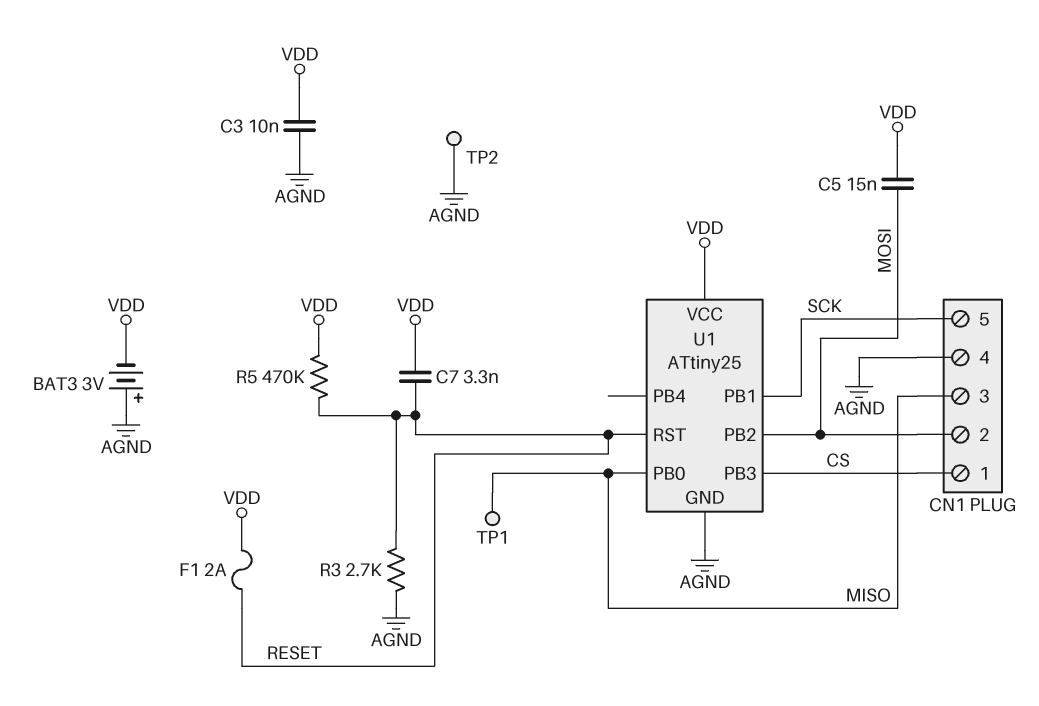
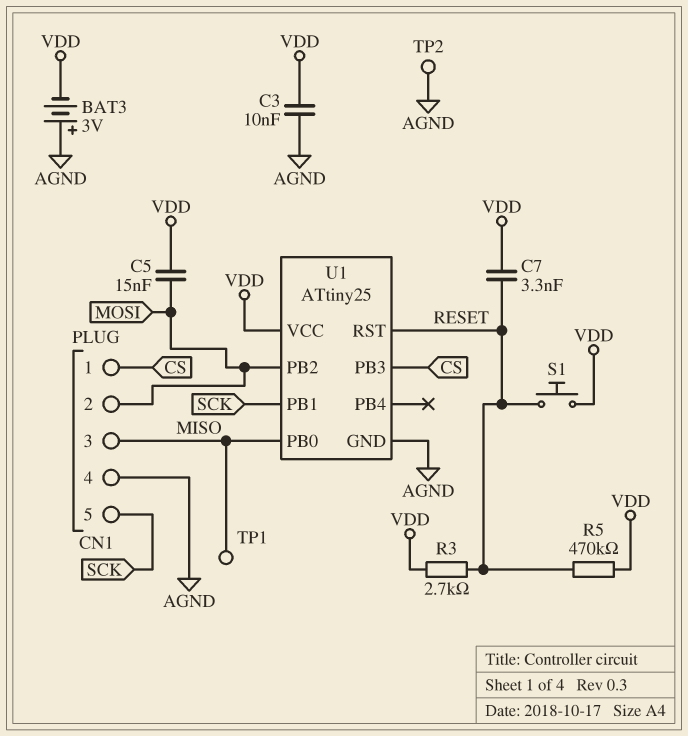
F1: 2A (RESET, VDD) -> none
R3: 2.7k (AGND, RESET) -> 2.7k (RESET, VDD)
S1: none -> button (RESET, VDD)

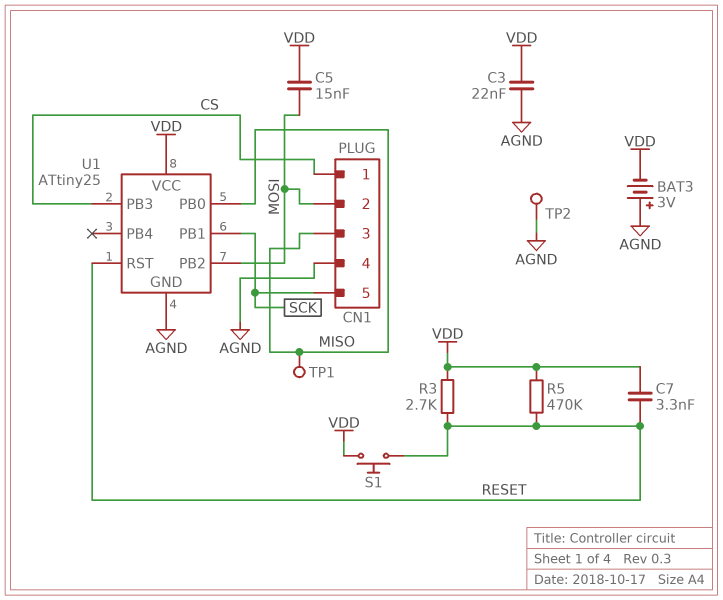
C3: 10nF (AGND, VDD) -> 22nF (AGND, VDD)

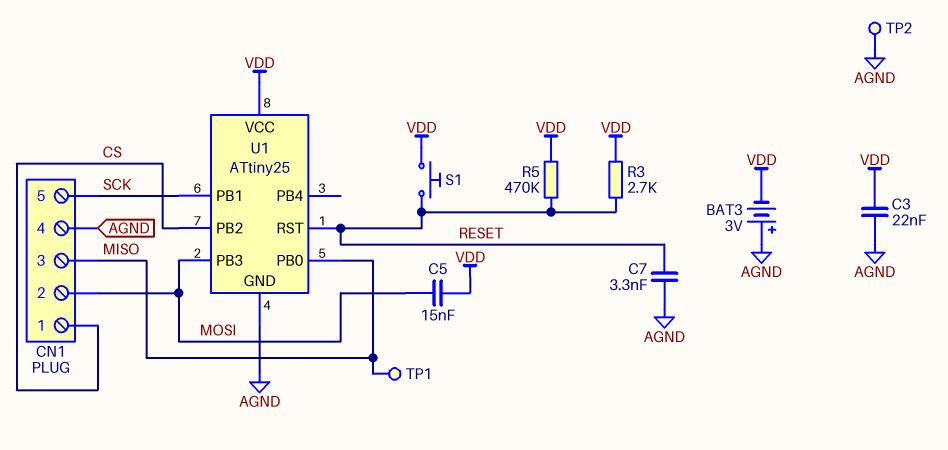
C7: 3.3nF (RESET, VDD) -> 3.3nF (AGND, RESET)
U1 pin PB2: MOSI -> CS
U1 pin PB3: CS -> MOSI

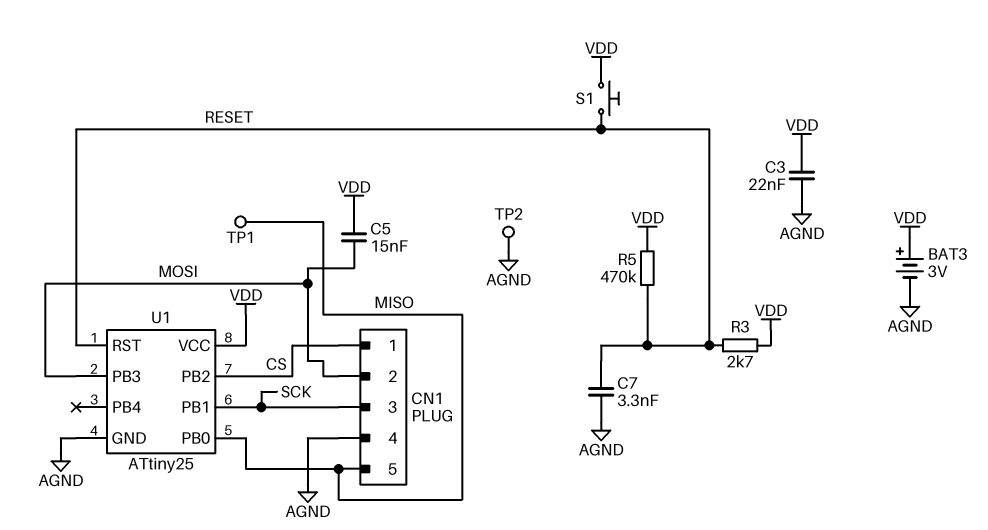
BAT3: 3V (plus AGND, minus VDD) -> 3V (plus VDD, minus AGND)
CN1 pin 3: MISO -> SCK
CN1 pin 5: SCK -> MISO

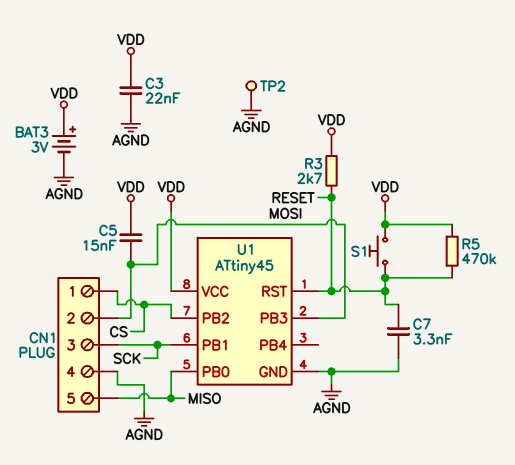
TP1: test point (MISO) -> none
U1: ATtiny25 -> ATtiny45

